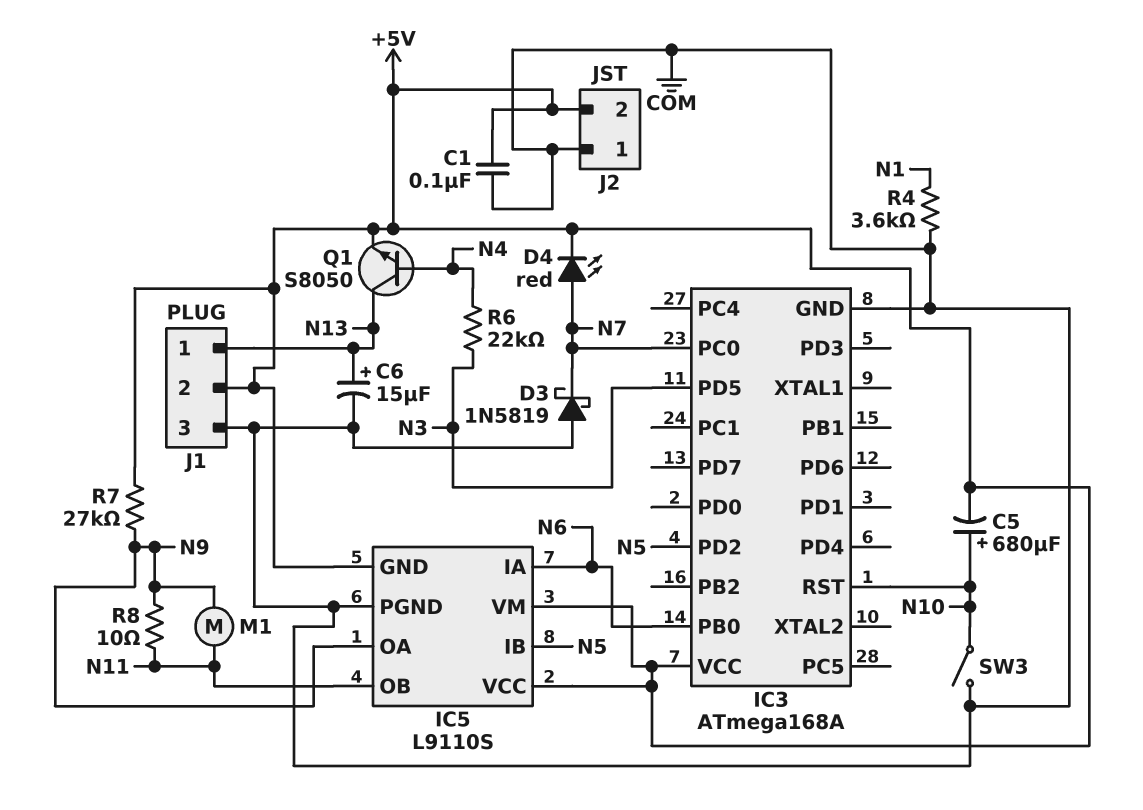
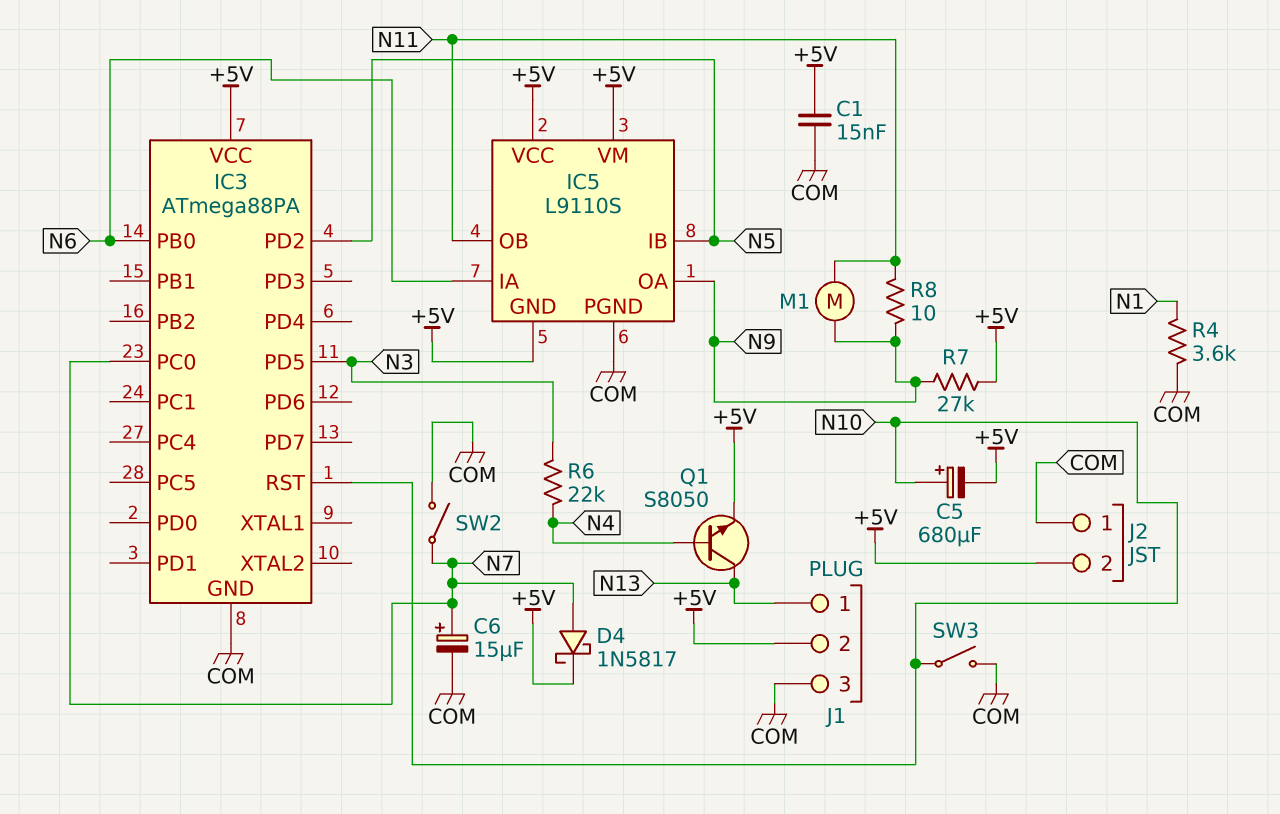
C1: 100nF (+5V, COM) -> 15nF (+5V, COM)
C6: 15uF (plus N13, minus COM) -> 15uF (plus N7, minus COM)
D3: schottky 1N5819 (A COM, K N7) -> none
D4: LED red (A N7, K +5V) -> schottky 1N5817 (A N7, K +5V)
IC3: ATmega168A -> ATmega88PA
SW2: none -> switch (COM, N7)

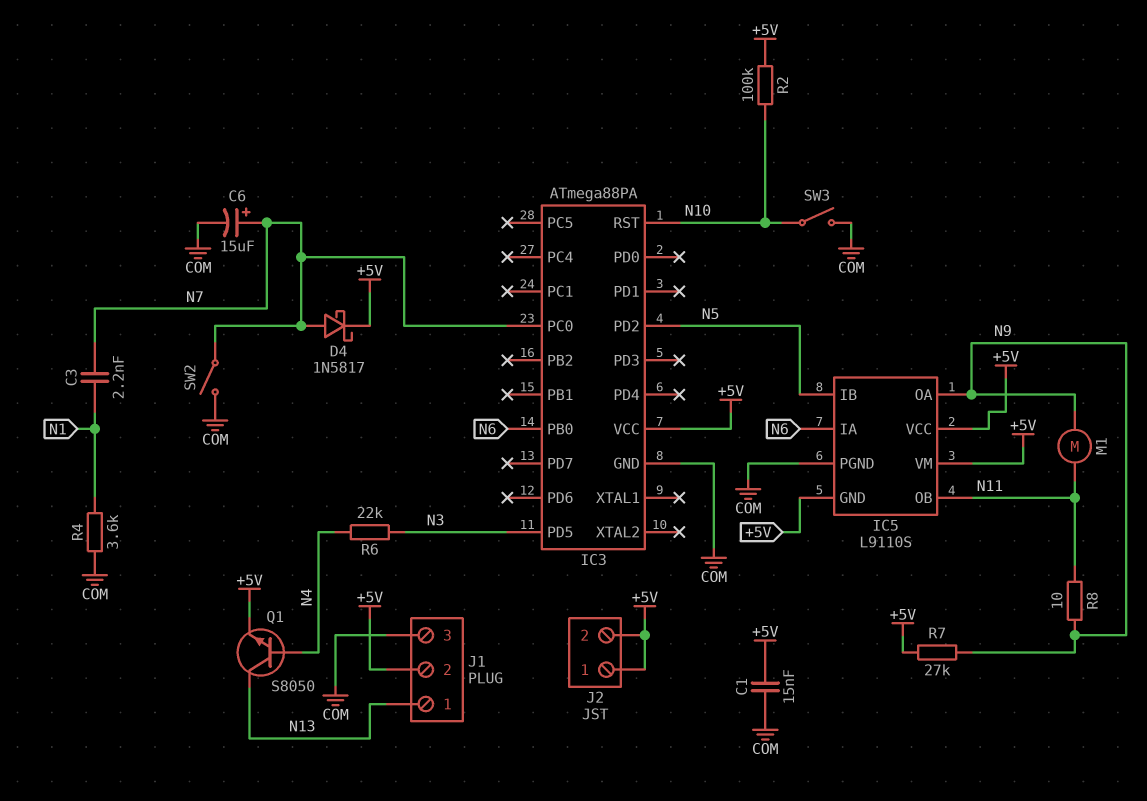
C3: none -> 2.2nF (N1, N7)
C5: 680uF (plus N10, minus +5V) -> none
J2 pin 1: COM -> +5V
R2: none -> 100k (+5V, N10)

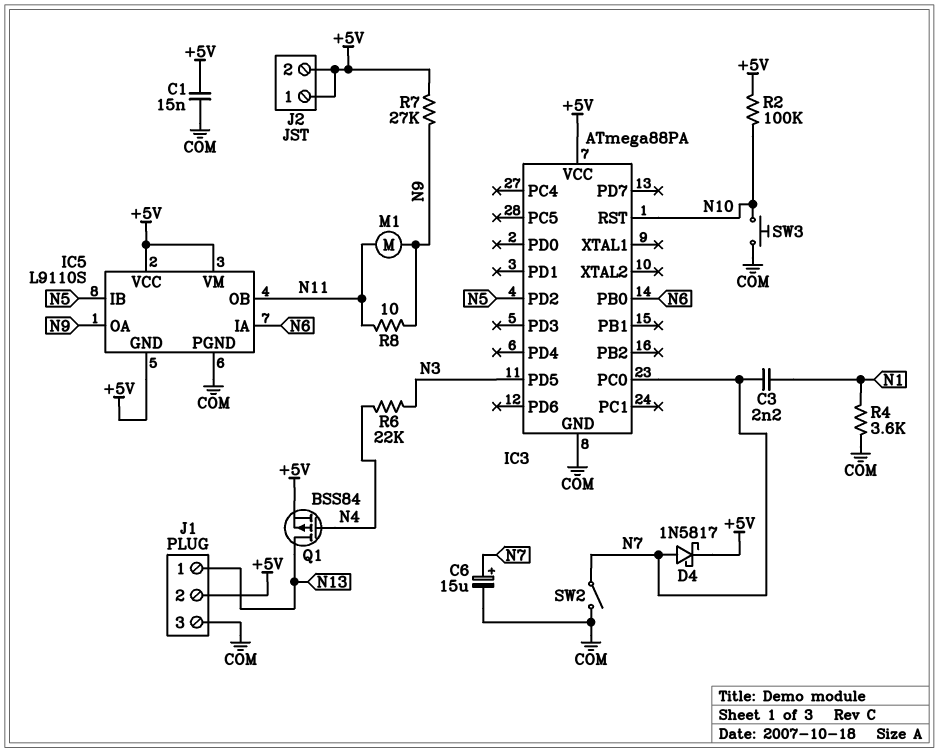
Q1: NPN S8050 (B N4, C N13, E +5V) -> PMOS BSS84 (G N4, D N13, S +5V)
SW3: switch (COM, N10) -> button (COM, N10)

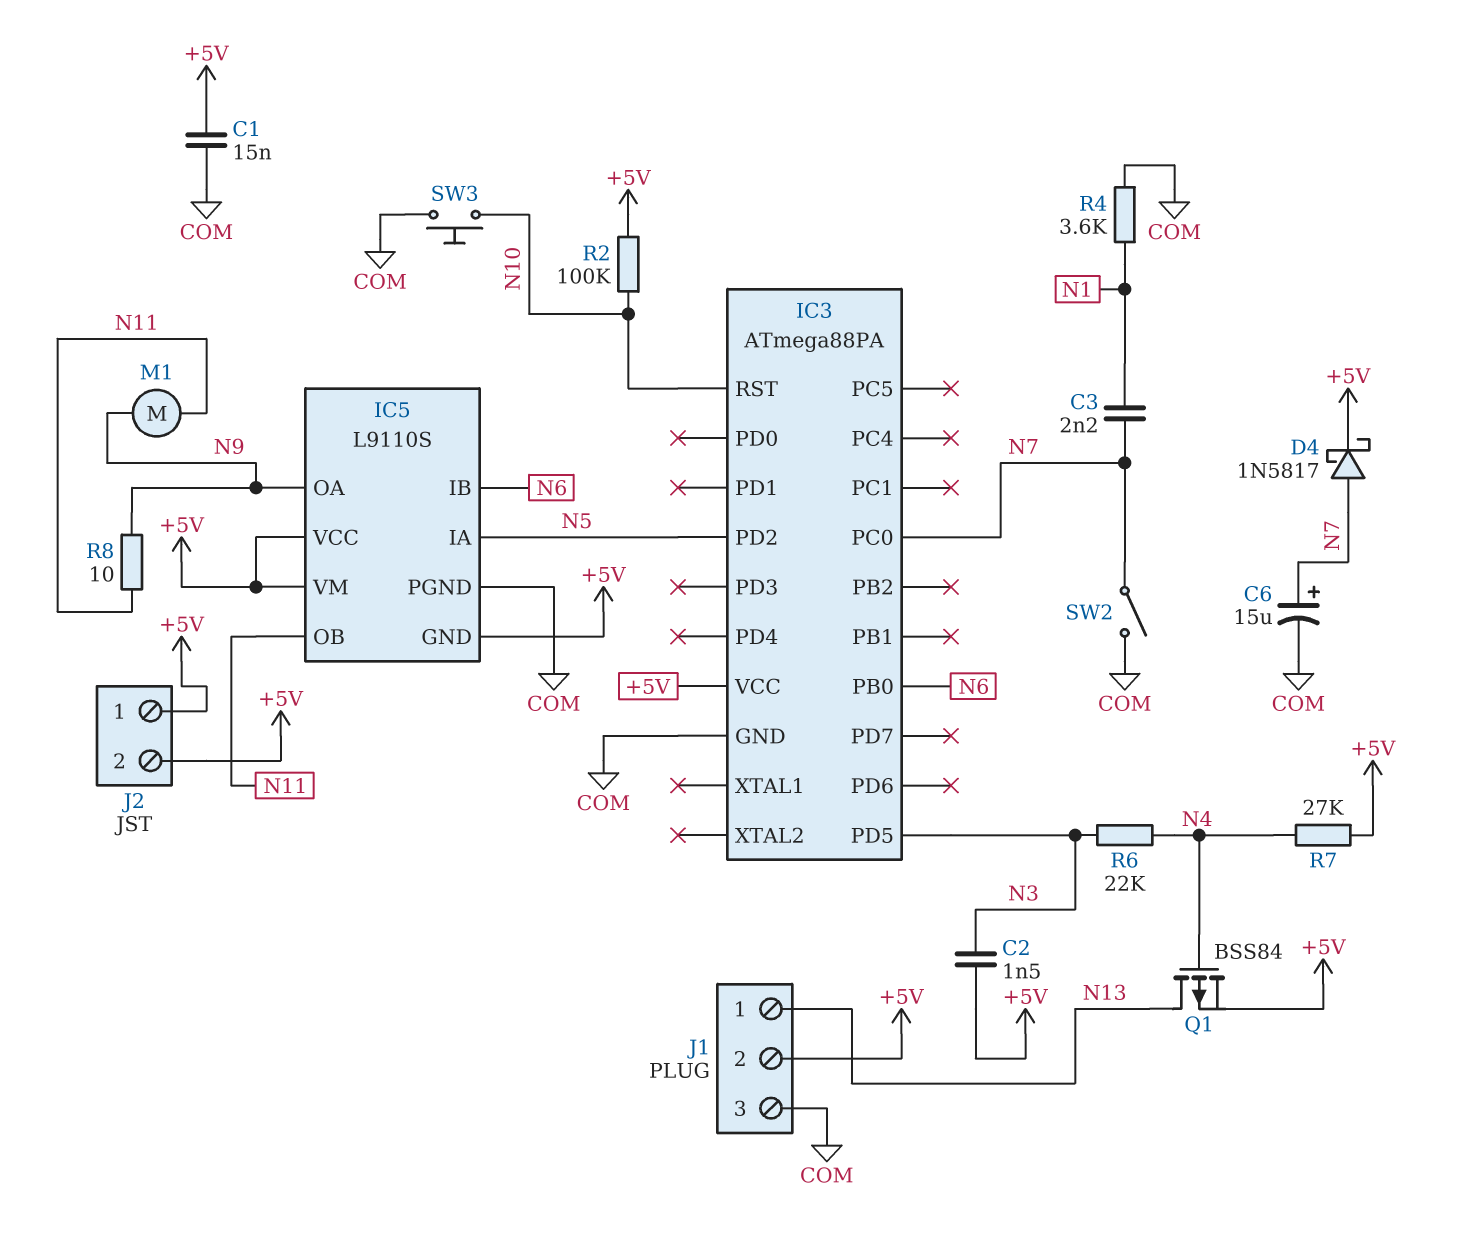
C2: none -> 1.5nF (+5V, N3)
IC5 pin IA: N6 -> N5
IC5 pin IB: N5 -> N6
R7: 27k (+5V, N9) -> 27k (+5V, N4)

